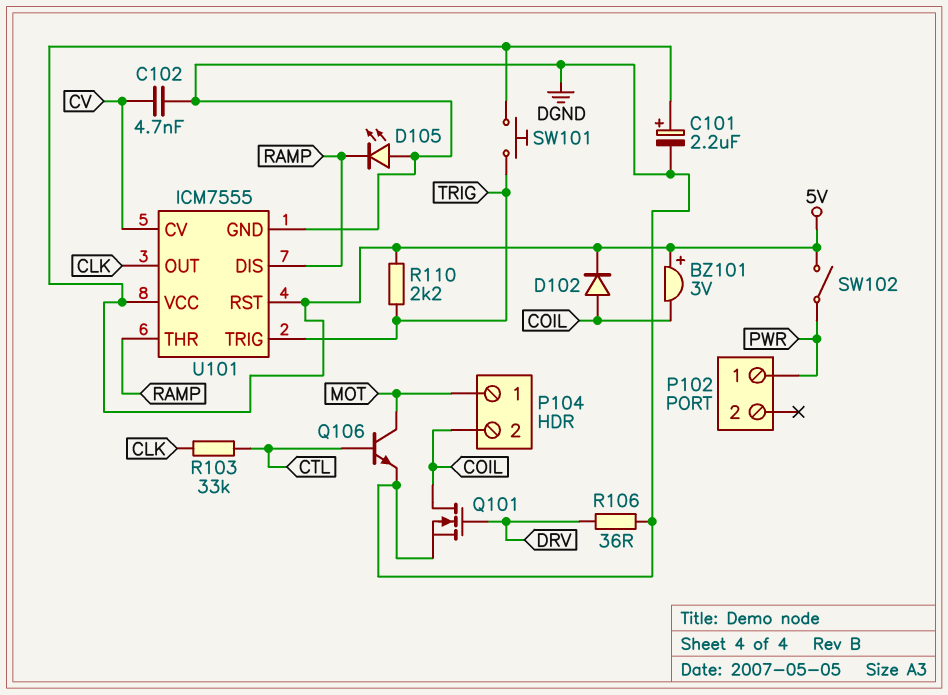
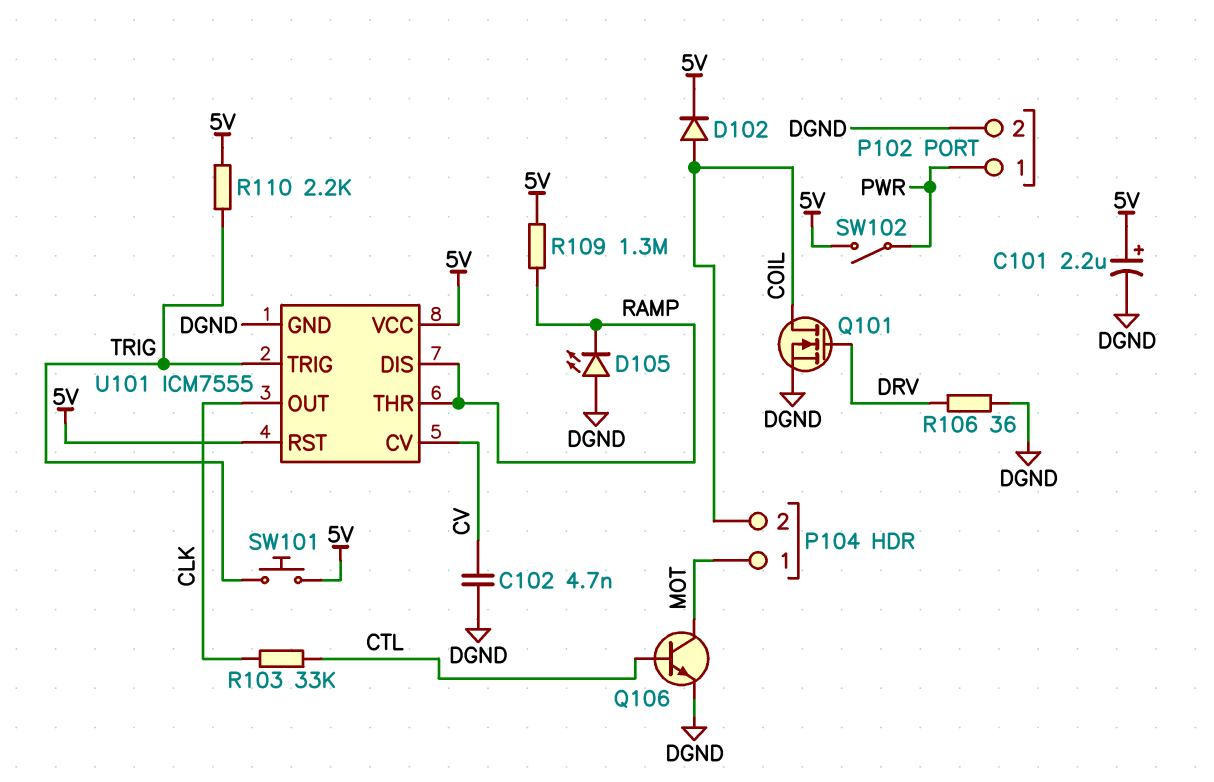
BZ101: buzzer 3V (plus 5V, minus COIL) -> none
P102 pin 2: none -> DGND
R109: none -> 1.3M (5V, RAMP)

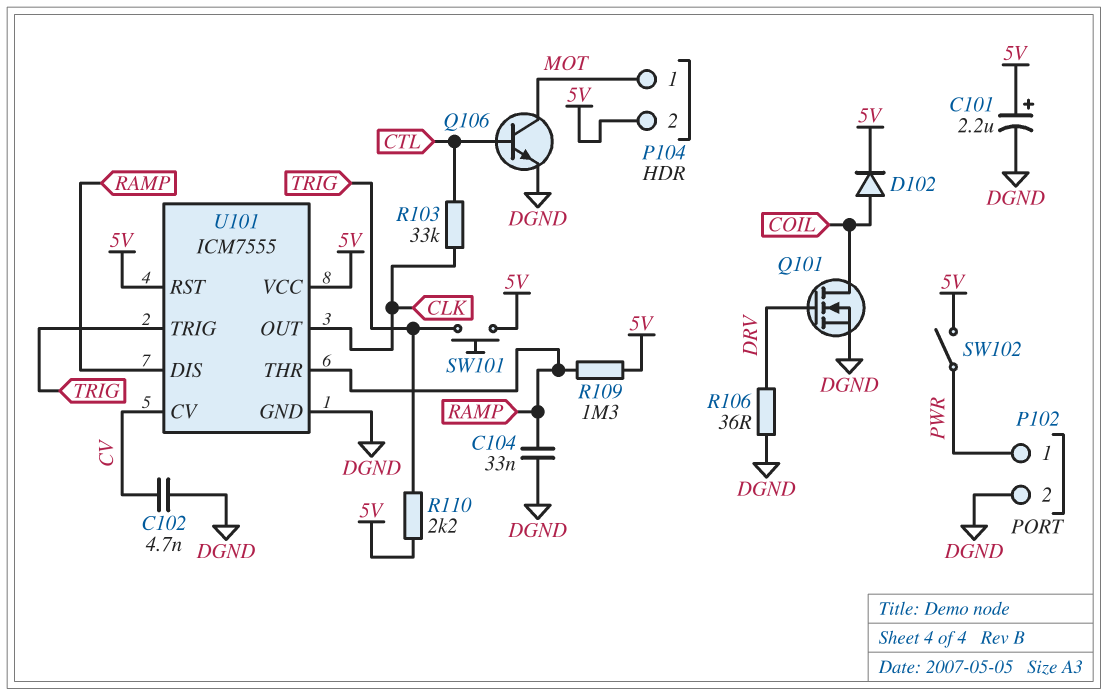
C104: none -> 33nF (DGND, RAMP)
D105: LED (A DGND, K RAMP) -> none
P104 pin 2: COIL -> 5V

